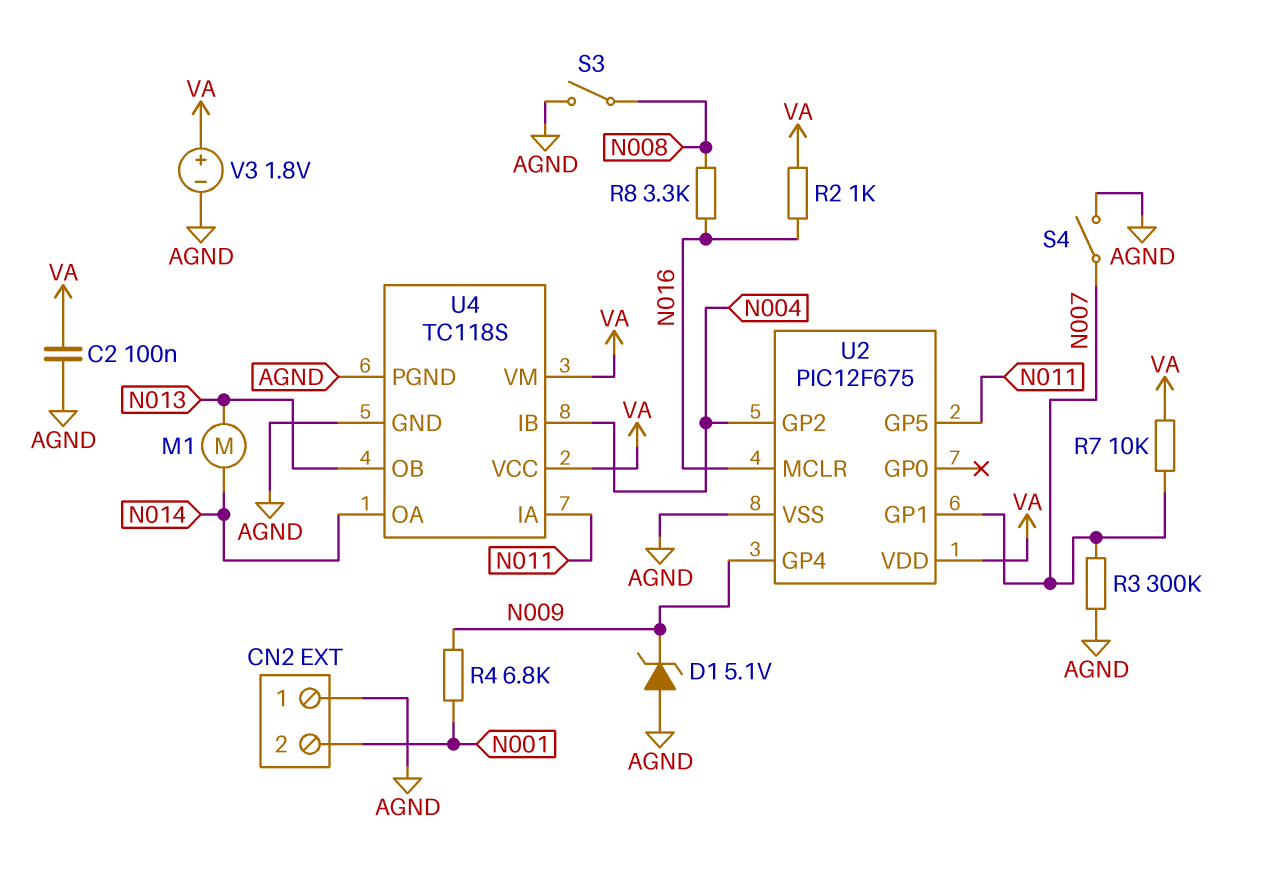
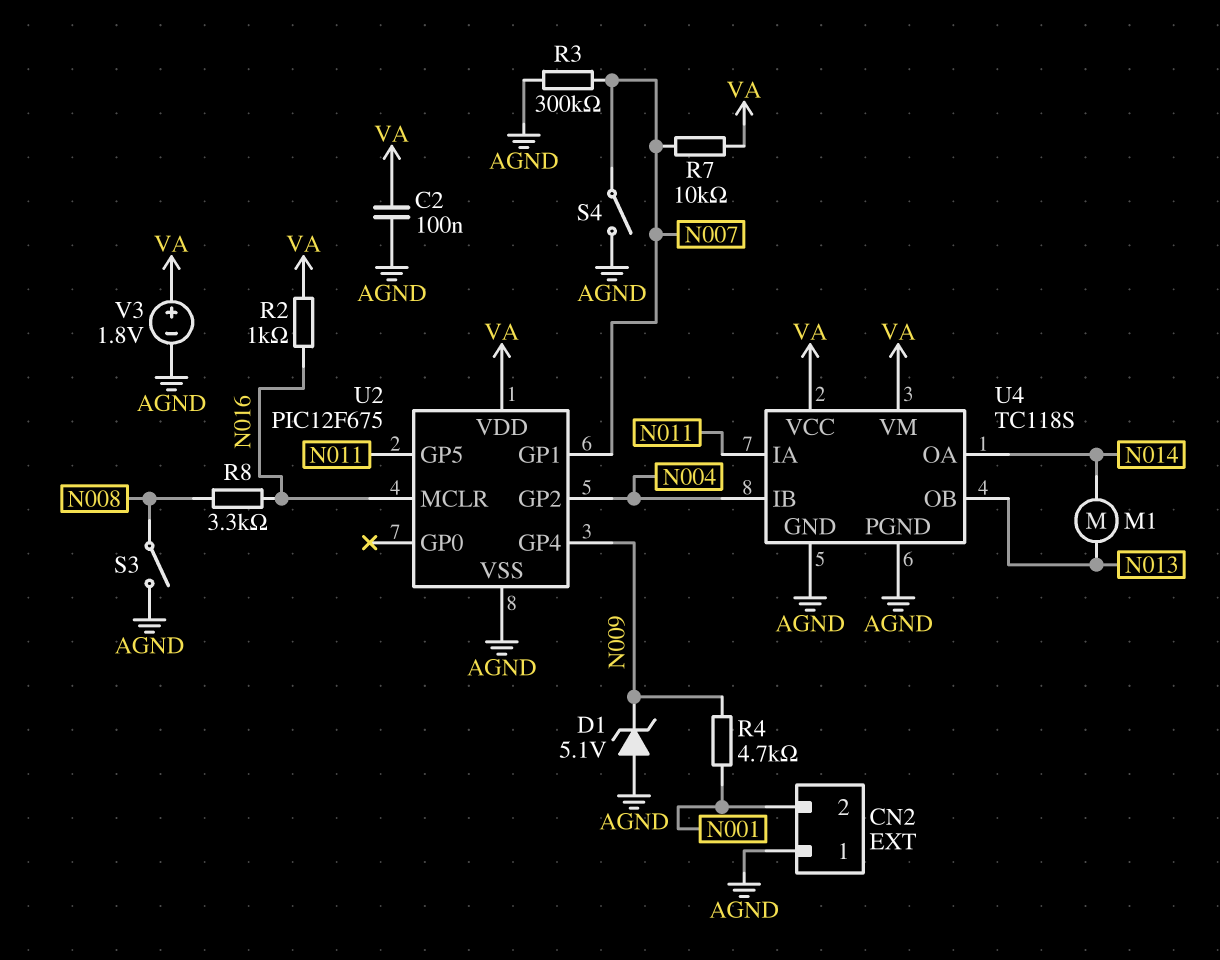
R4: 6.8k (N001, N009) -> 4.7k (N001, N009)

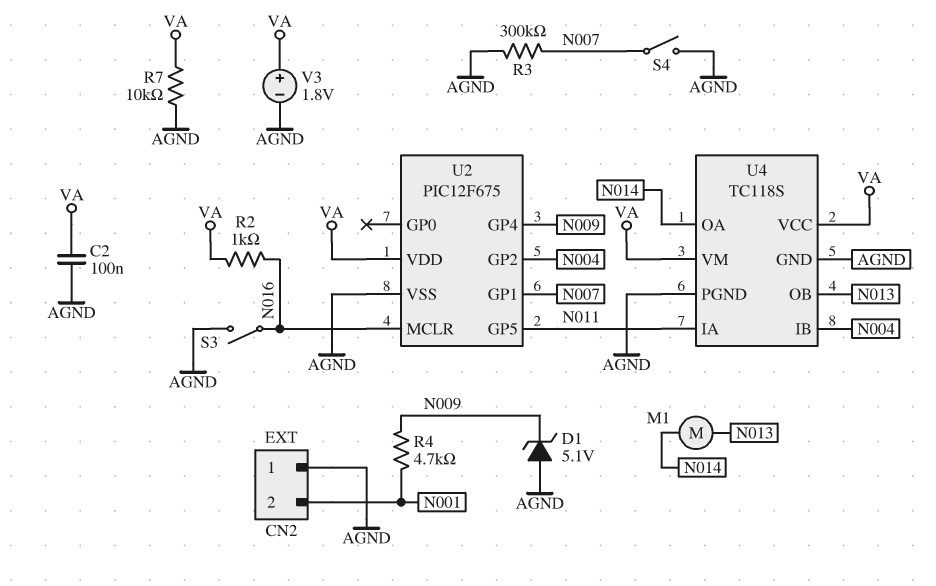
R7: 10k (N007, VA) -> 10k (AGND, VA)
R8: 3.3k (N008, N016) -> none
S3: switch (AGND, N008) -> switch (AGND, N016)

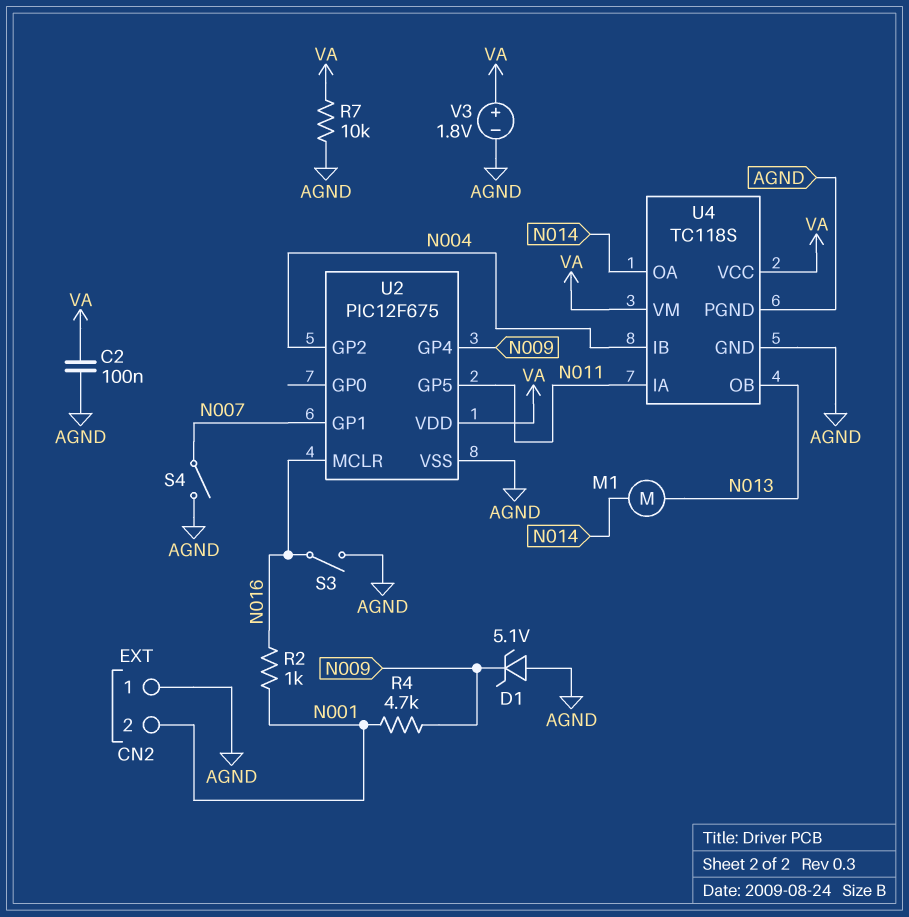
R2: 1k (N016, VA) -> 1k (N001, N016)
R3: 300k (AGND, N007) -> none

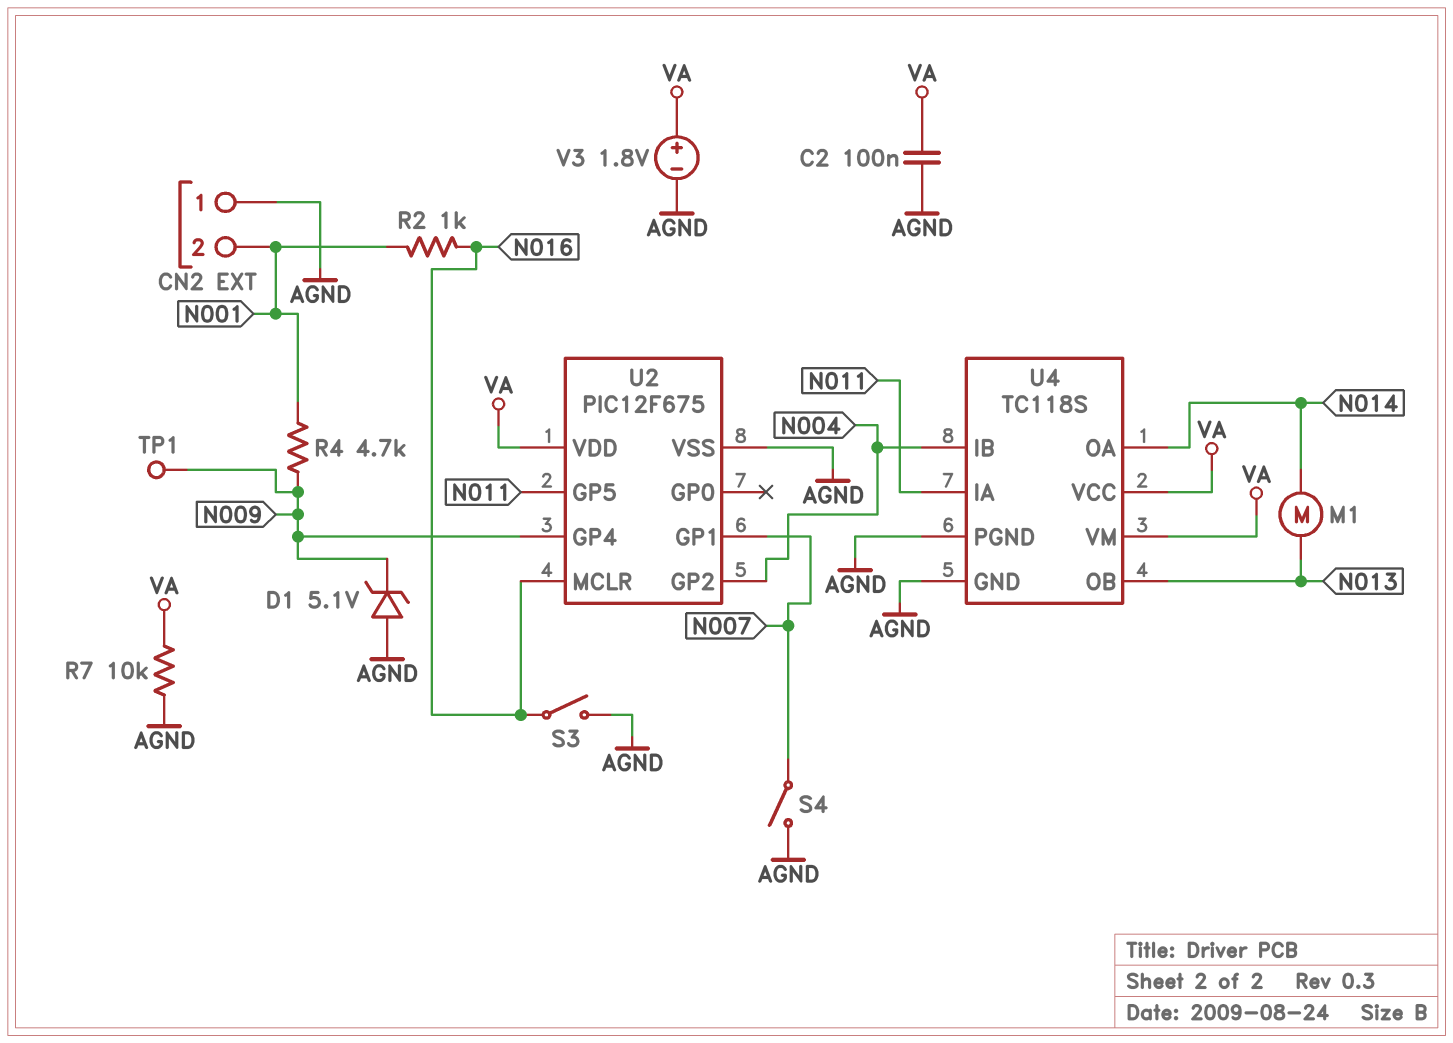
TP1: none -> test point (N009)

